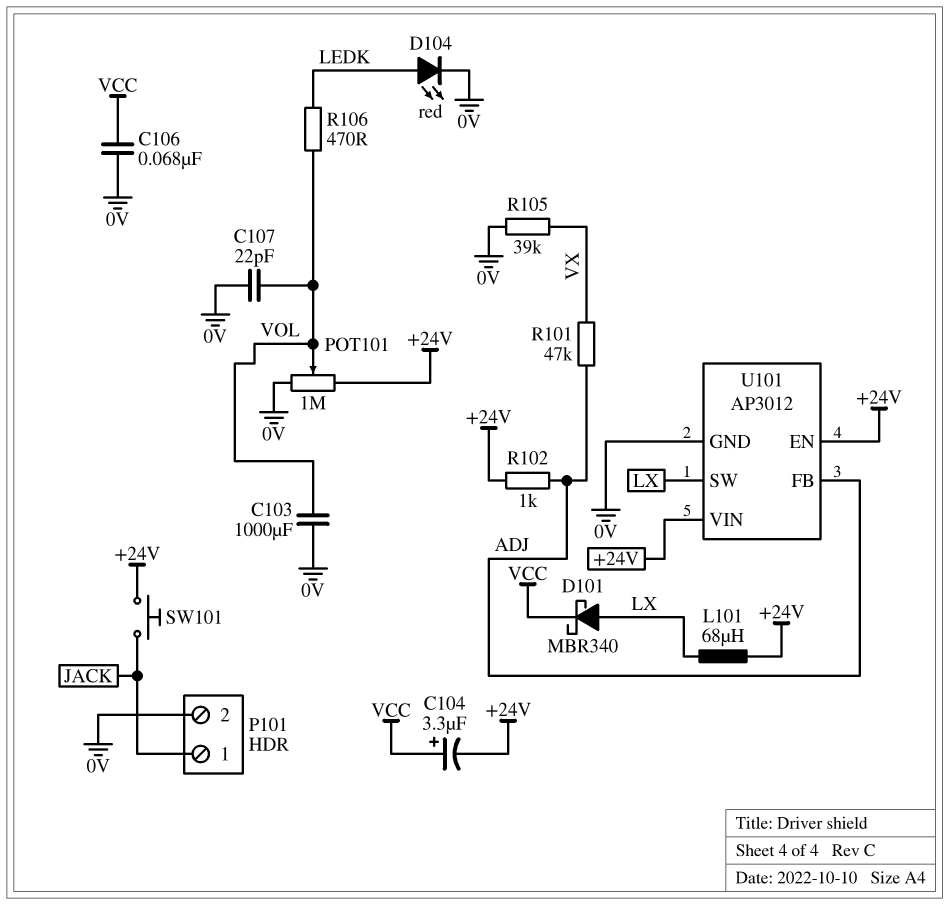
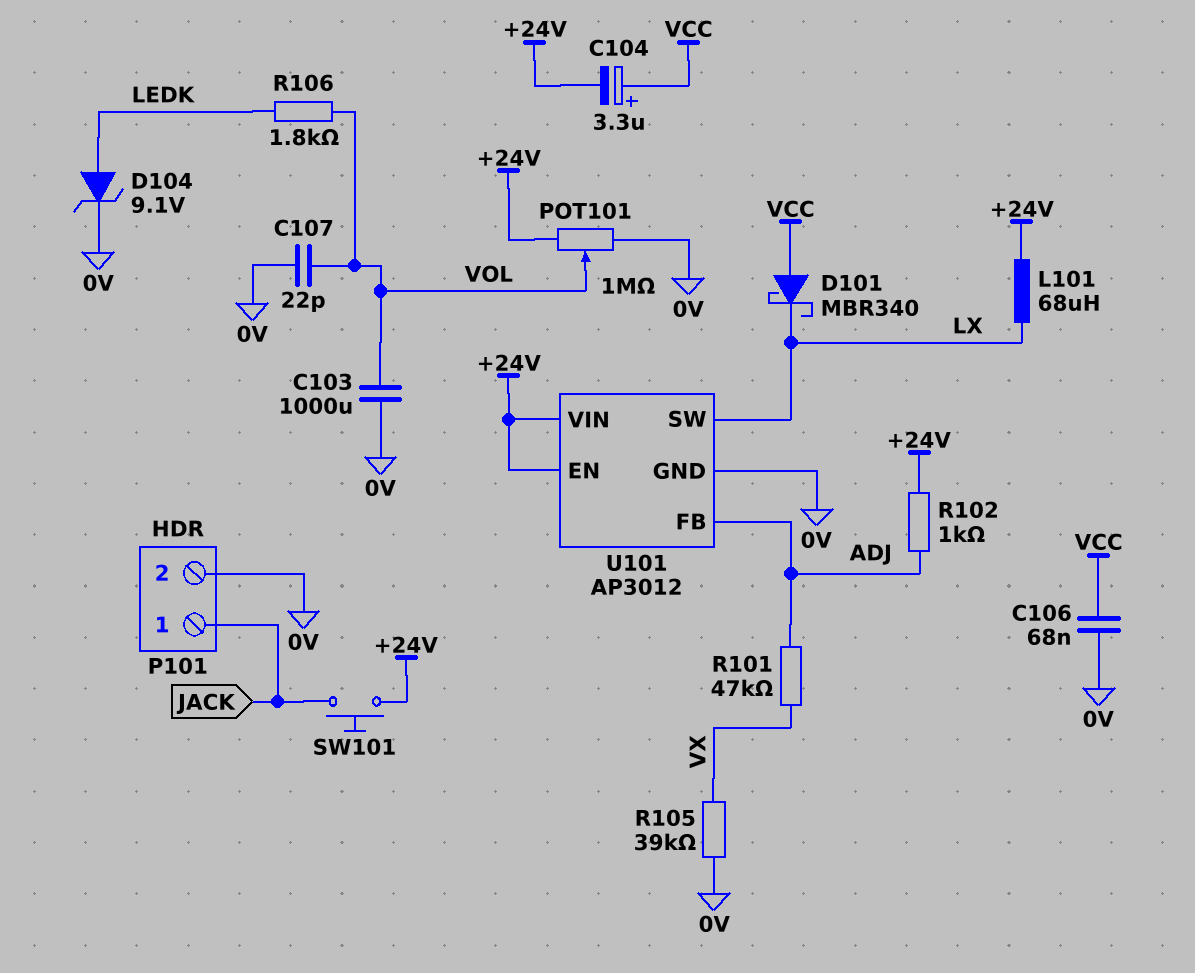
D101: schottky MBR340 (A LX, K VCC) -> schottky MBR340 (A VCC, K LX)
D104: LED red (A LEDK, K 0V) -> zener 9.1V (A LEDK, K 0V)
R106: 470 (LEDK, VOL) -> 1.8k (LEDK, VOL)

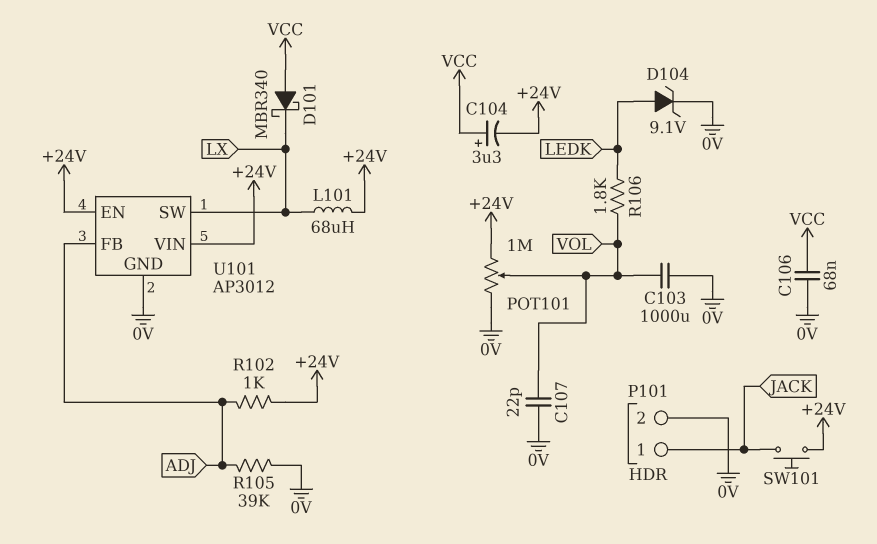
R101: 47k (ADJ, VX) -> none
R105: 39k (0V, VX) -> 39k (0V, ADJ)

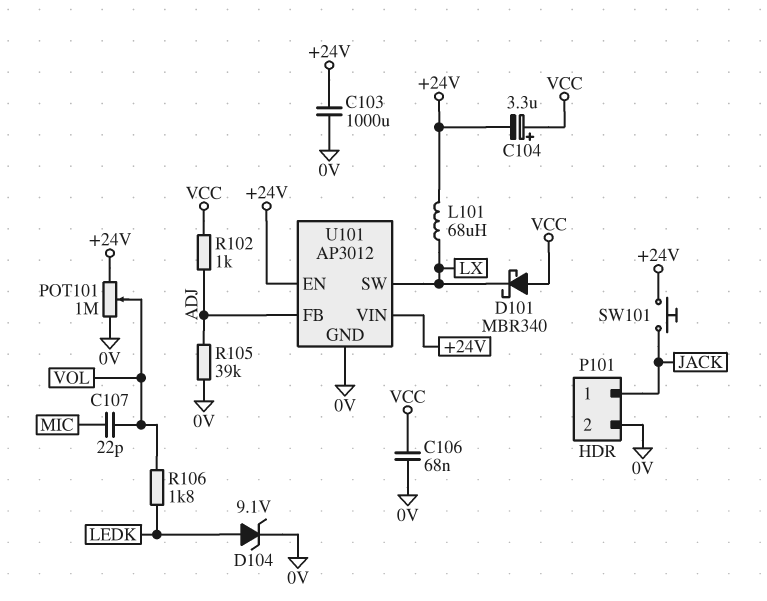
C103: 1000uF (0V, VOL) -> 1000uF (+24V, 0V)
C107: 22pF (0V, VOL) -> 22pF (MIC, VOL)
R102: 1k (+24V, ADJ) -> 1k (ADJ, VCC)

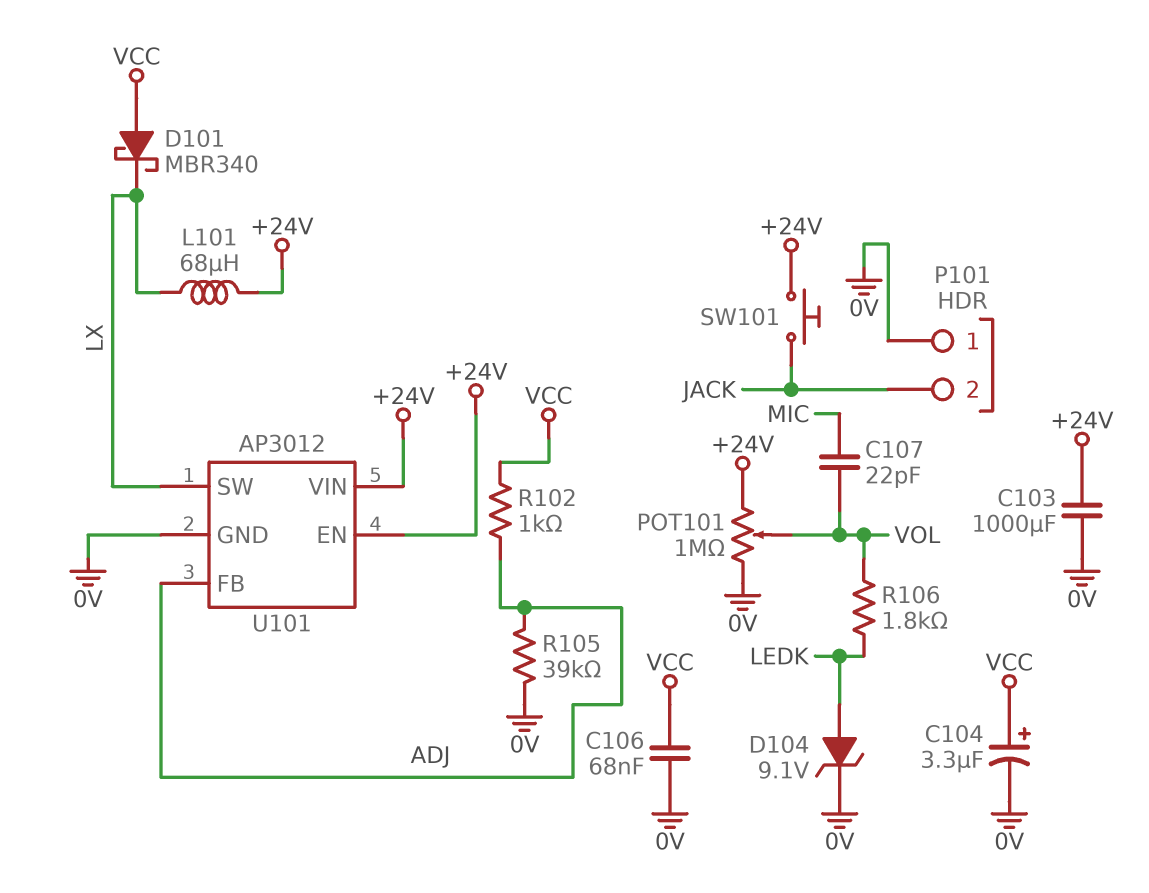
C104: 3.3uF (plus VCC, minus +24V) -> 3.3uF (plus VCC, minus 0V)
P101 pin 1: JACK -> 0V
P101 pin 2: 0V -> JACK

